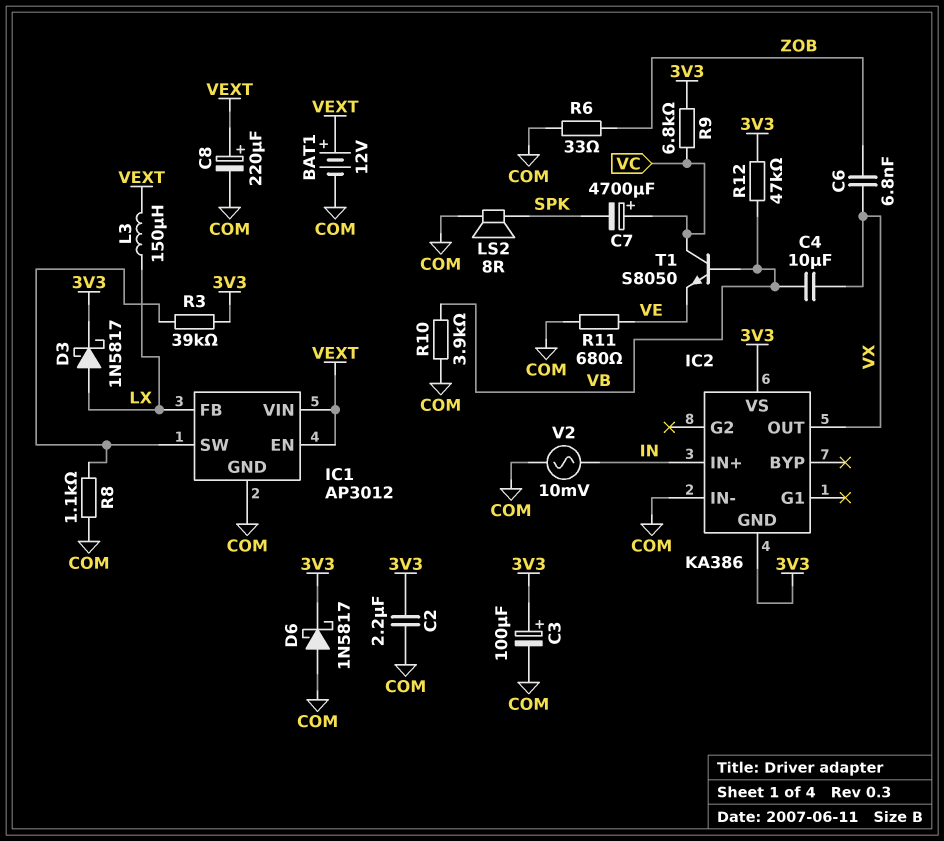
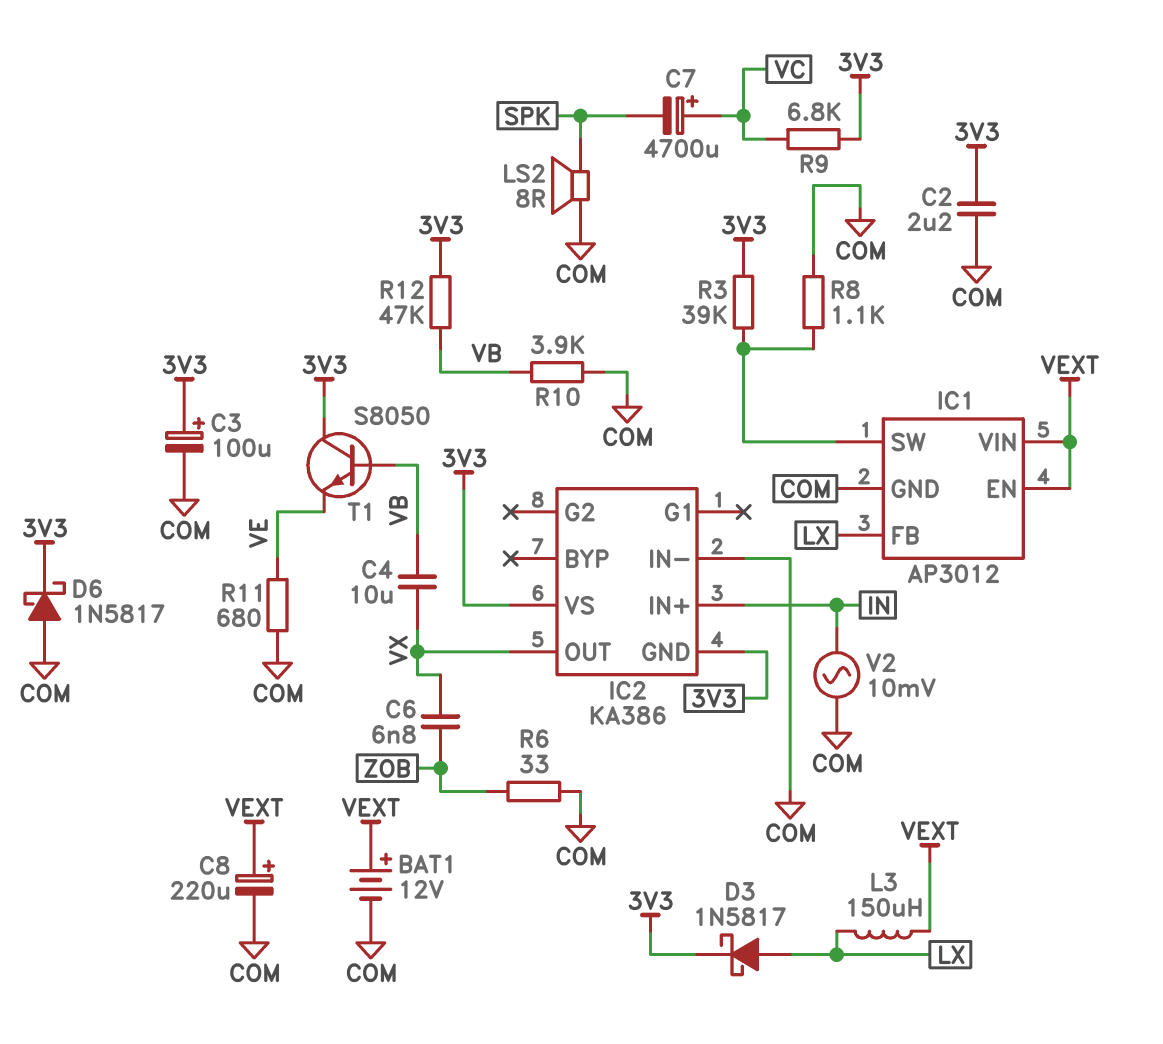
T1: NPN S8050 (B VB, C VC, E VE) -> NPN S8050 (B VB, C 3V3, E VE)

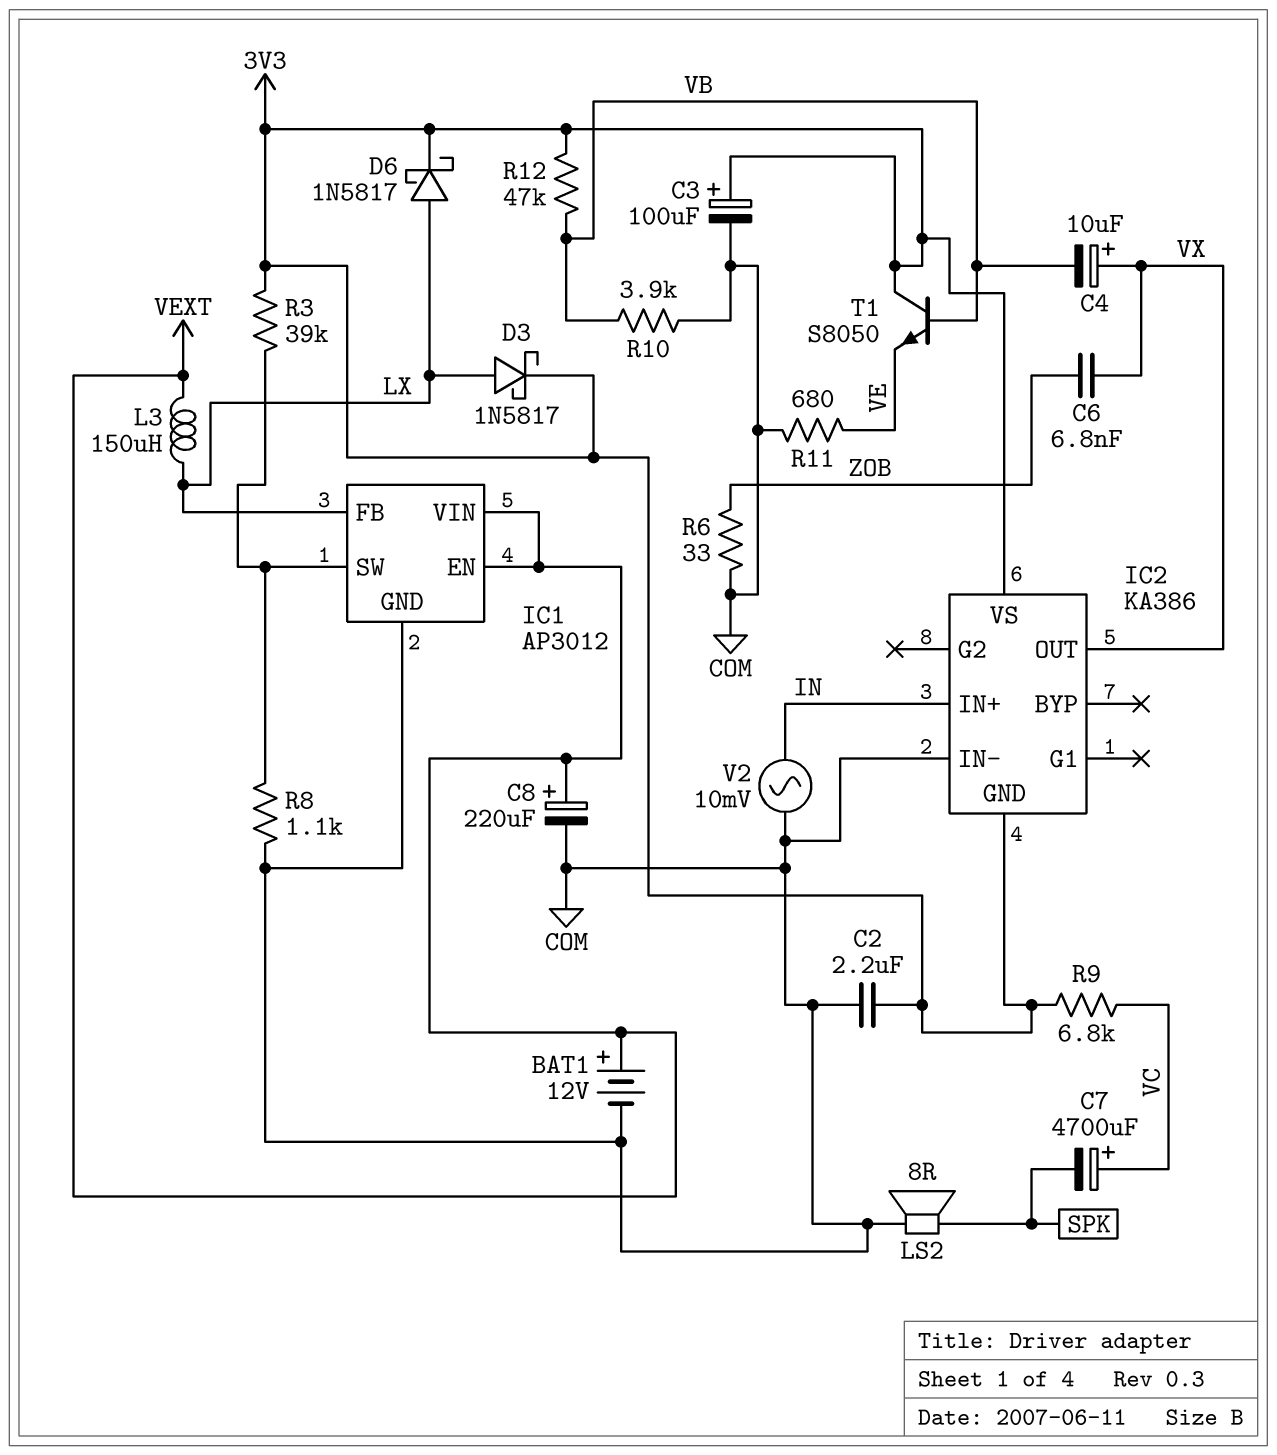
C4: 10uF (VB, VX) -> 10uF (plus VX, minus VB)
D6: schottky 1N5817 (A COM, K 3V3) -> schottky 1N5817 (A LX, K 3V3)

